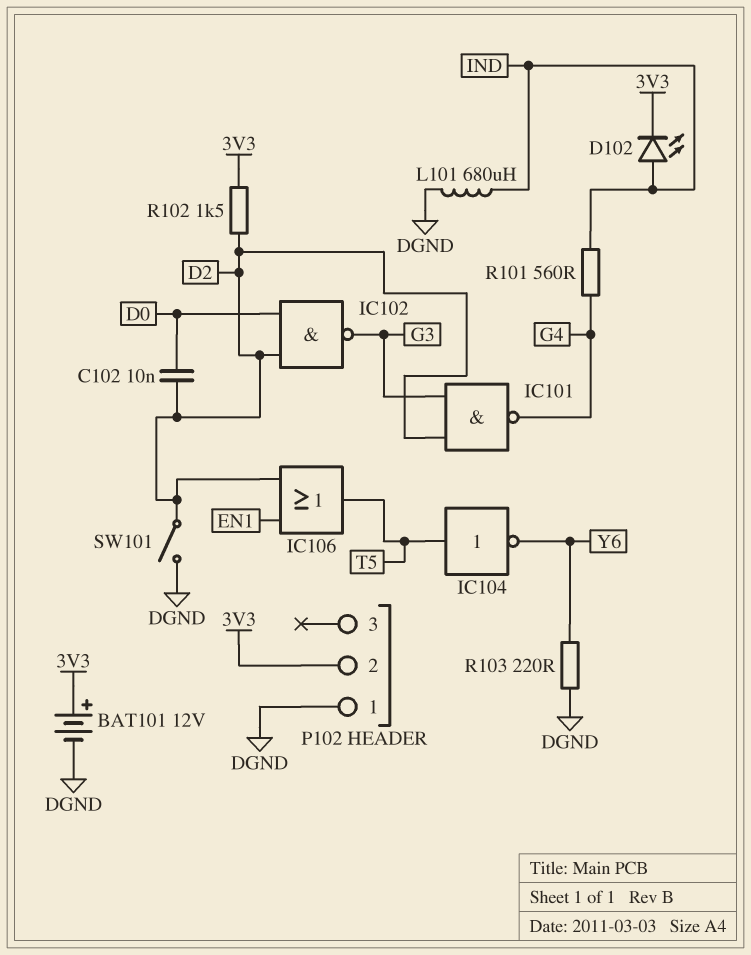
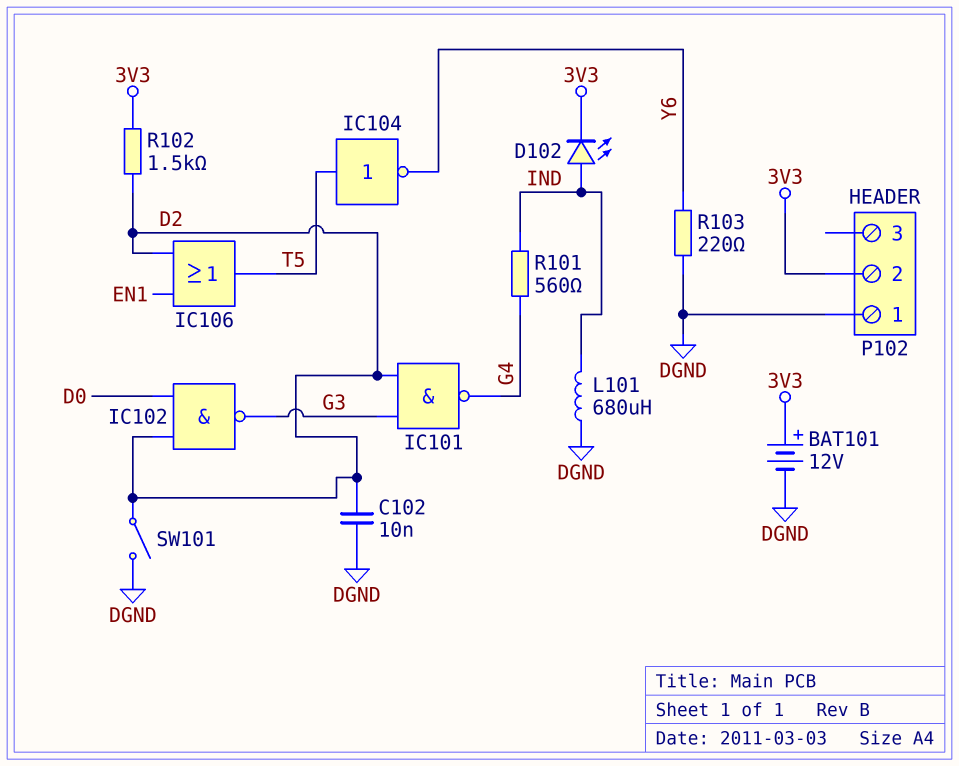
C102: 10nF (D0, D2) -> 10nF (D2, DGND)

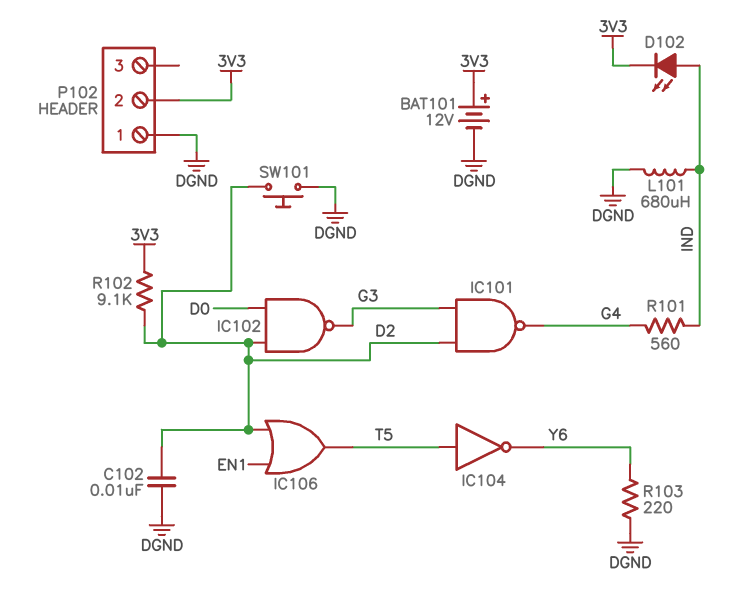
R102: 1.5k (3V3, D2) -> 9.1k (3V3, D2)
SW101: switch (D2, DGND) -> button (D2, DGND)

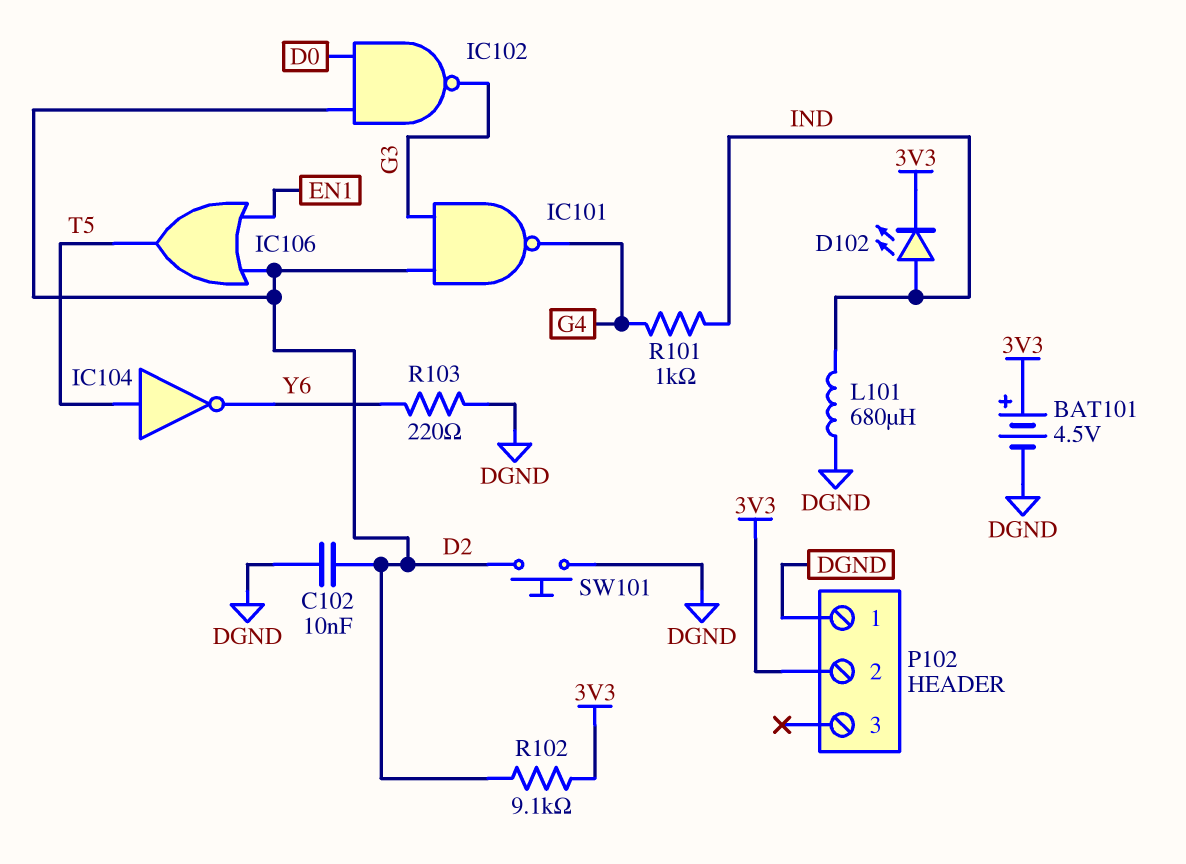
BAT101: 12V (plus 3V3, minus DGND) -> 4.5V (plus 3V3, minus DGND)
R101: 560 (G4, IND) -> 1k (G4, IND)

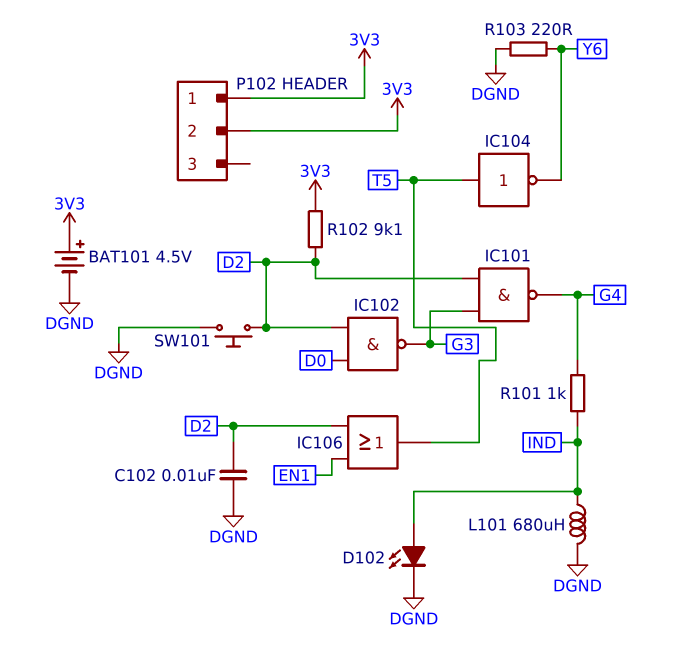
D102: LED (A IND, K 3V3) -> LED (A IND, K DGND)
P102 pin 1: DGND -> 3V3

